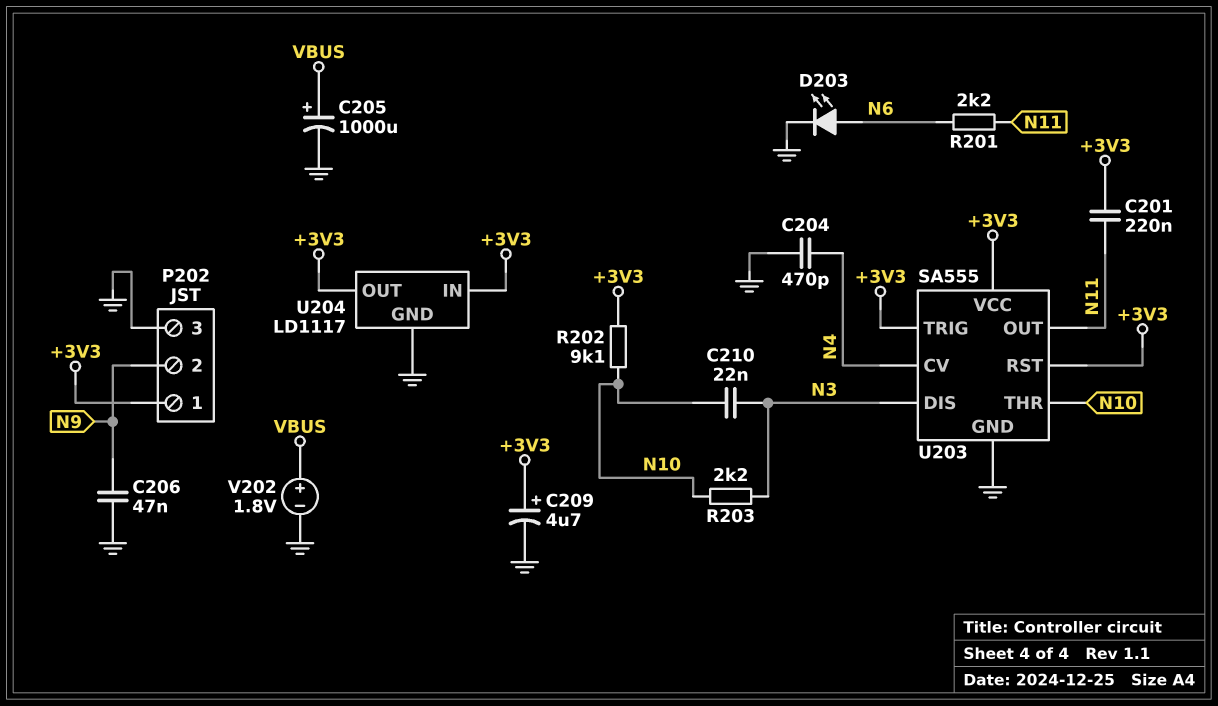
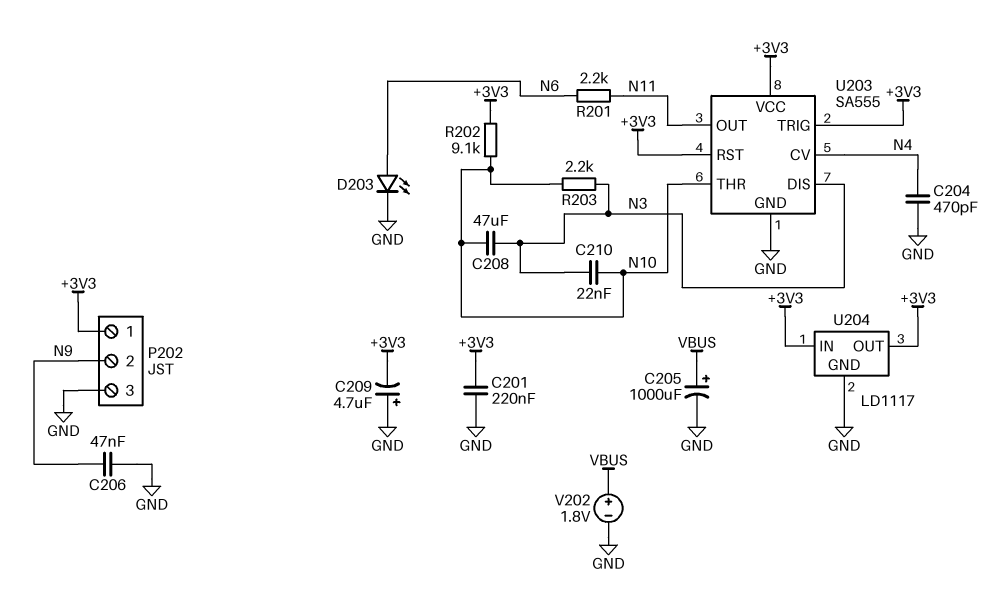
C201: 220nF (+3V3, N11) -> 220nF (+3V3, GND)
C208: none -> 47uF (N3, N10)
C209: 4.7uF (plus +3V3, minus GND) -> 4.7uF (plus GND, minus +3V3)

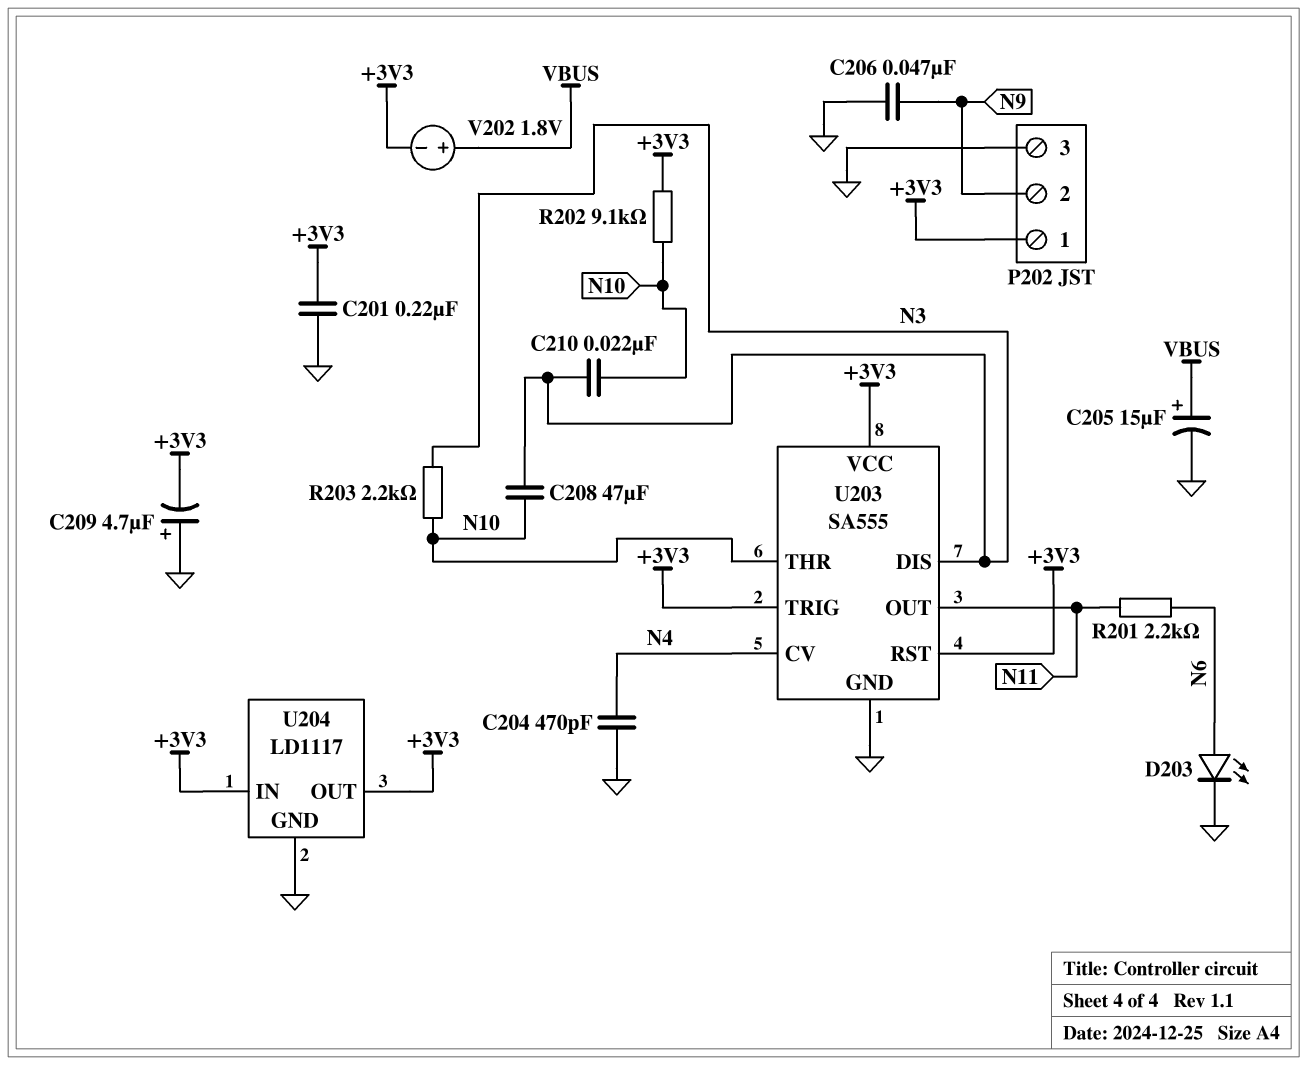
C205: 1000uF (plus VBUS, minus GND) -> 15uF (plus VBUS, minus GND)
V202: 1.8V (plus VBUS, minus GND) -> 1.8V (plus VBUS, minus +3V3)

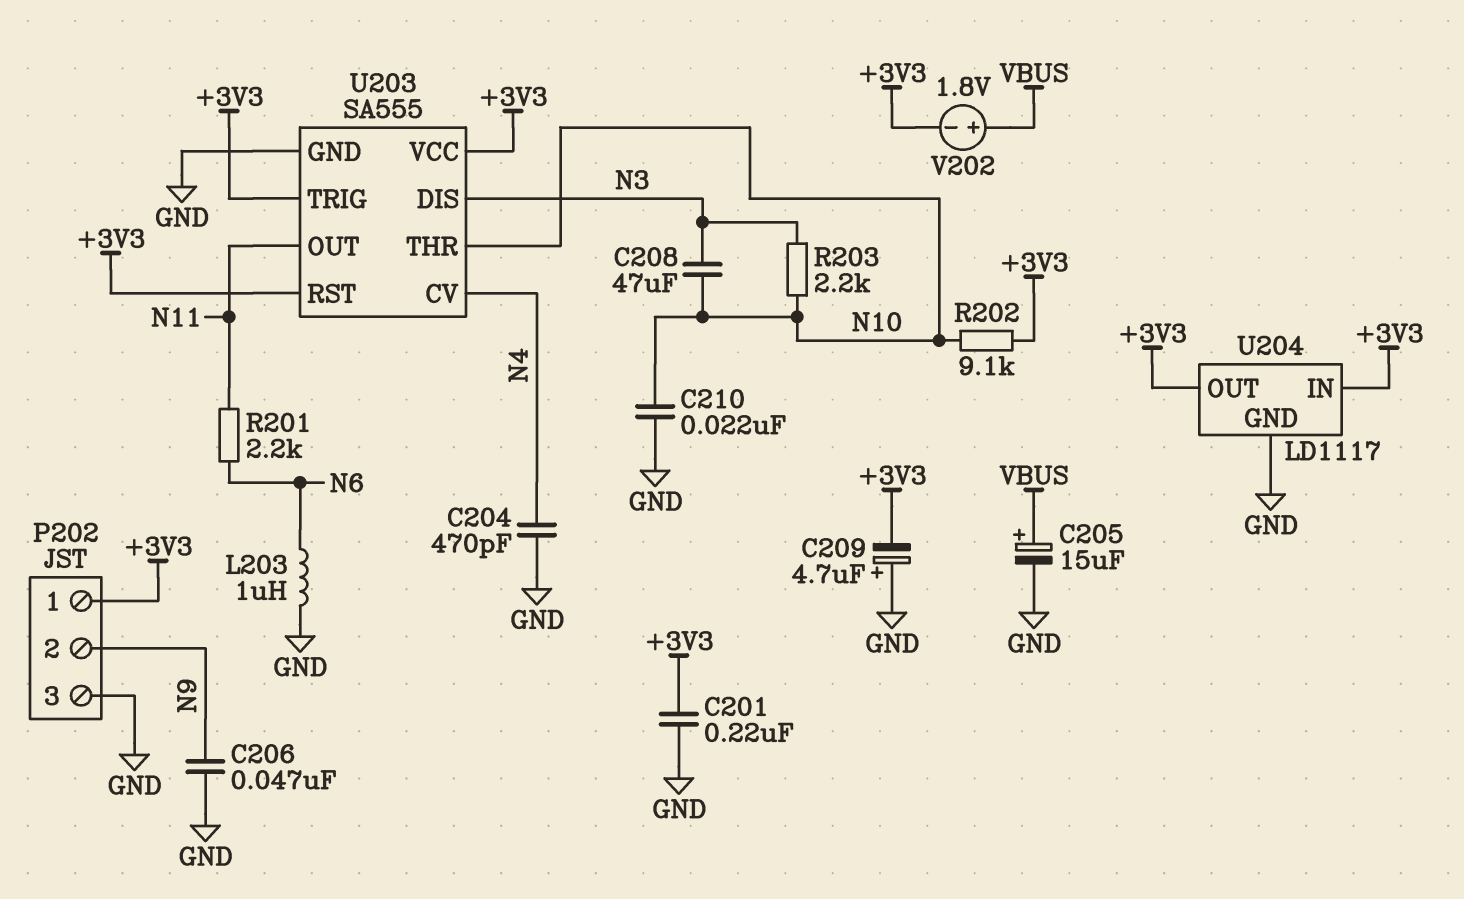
C210: 22nF (N3, N10) -> 22nF (GND, N10)
D203: LED (A N6, K GND) -> none
L203: none -> 1uH (GND, N6)

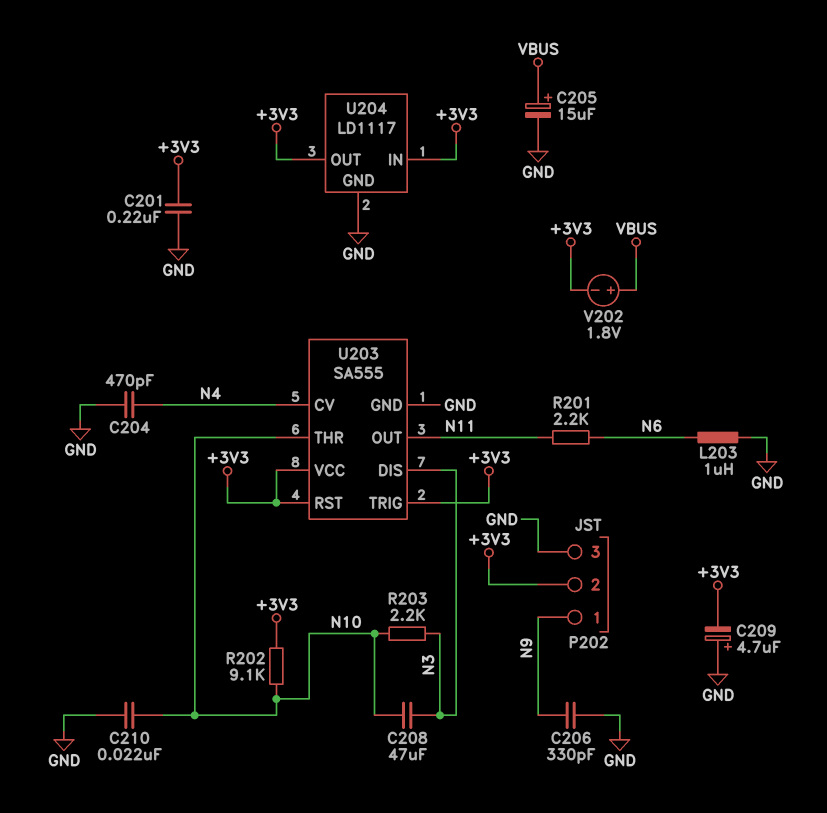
C206: 47nF (GND, N9) -> 330pF (GND, N9)
P202 pin 1: +3V3 -> N9
P202 pin 2: N9 -> +3V3

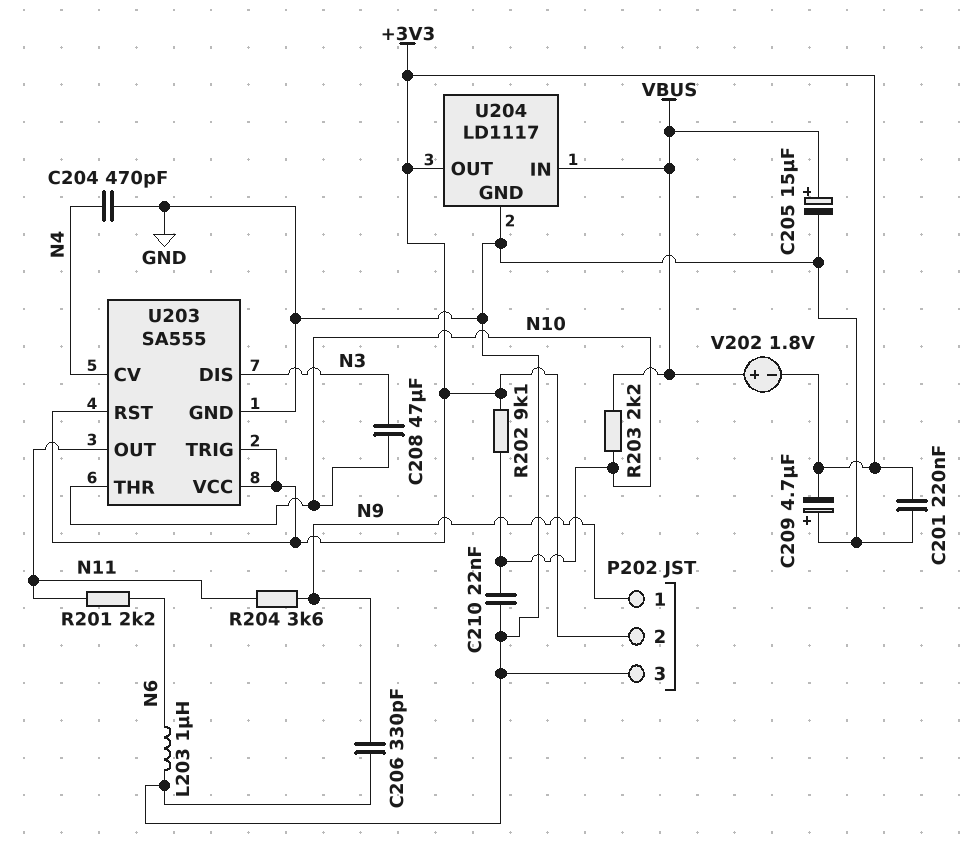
R203: 2.2k (N3, N10) -> 2.2k (N10, VBUS)
R204: none -> 3.6k (N9, N11)
U204 pin IN: +3V3 -> VBUS

